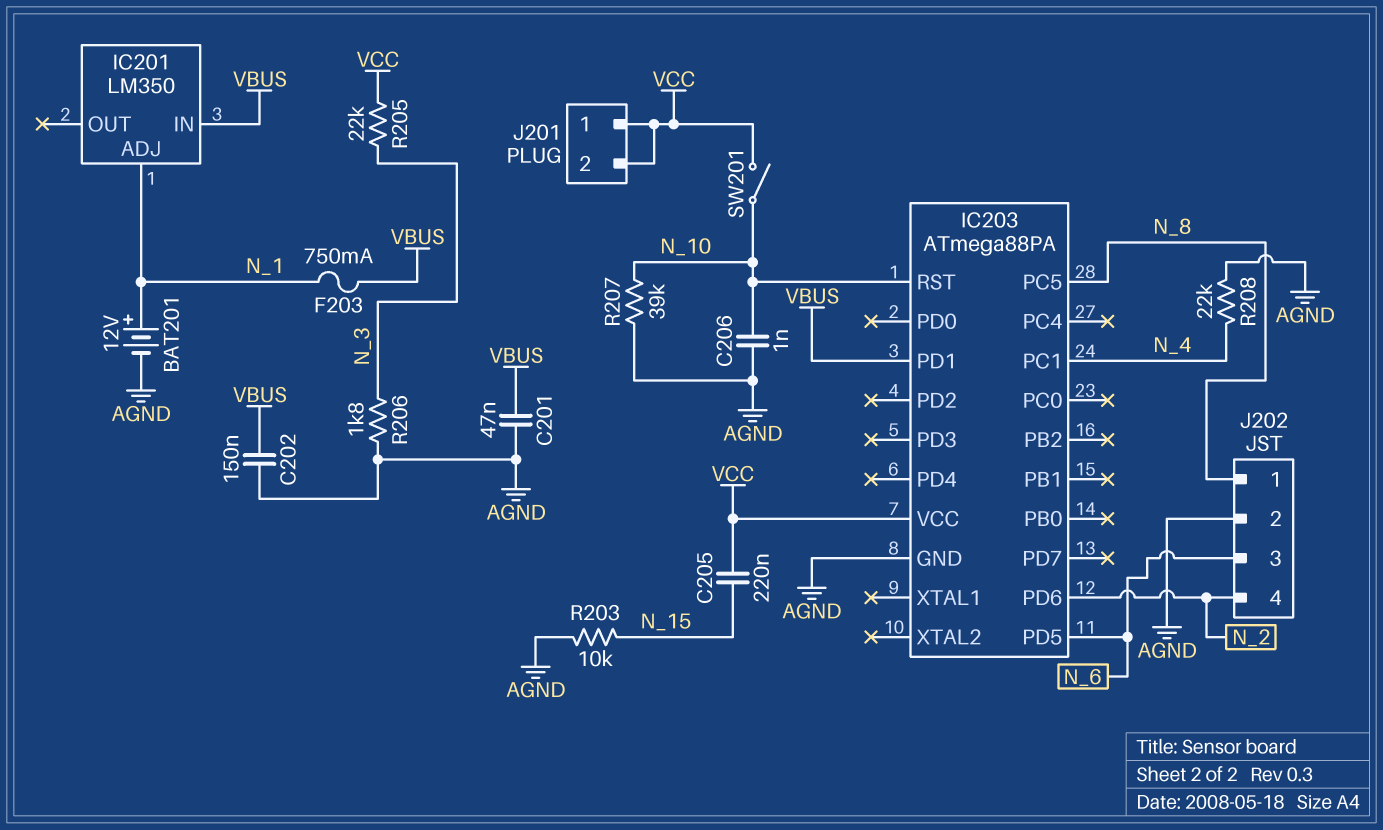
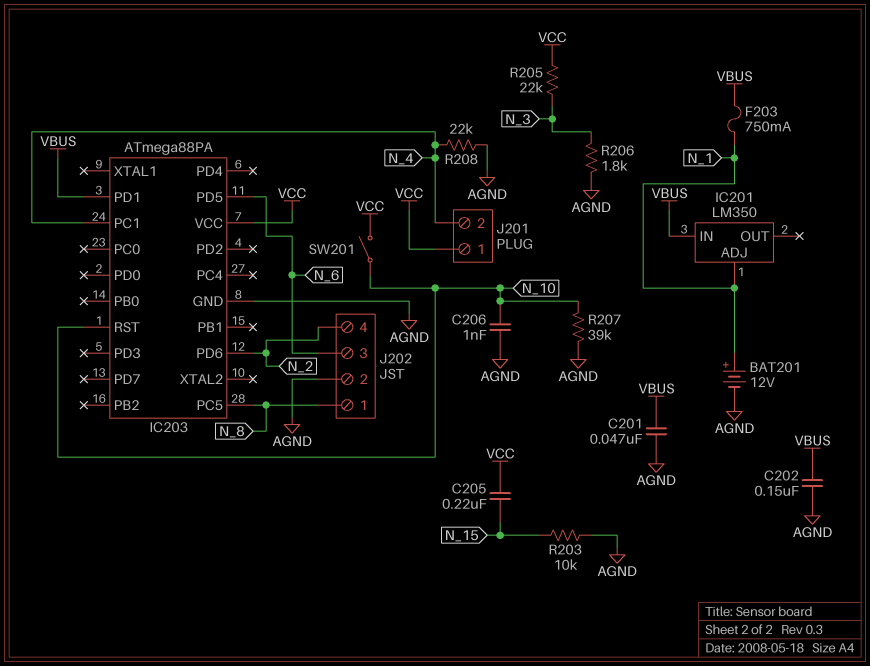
J201 pin 2: VCC -> N_4

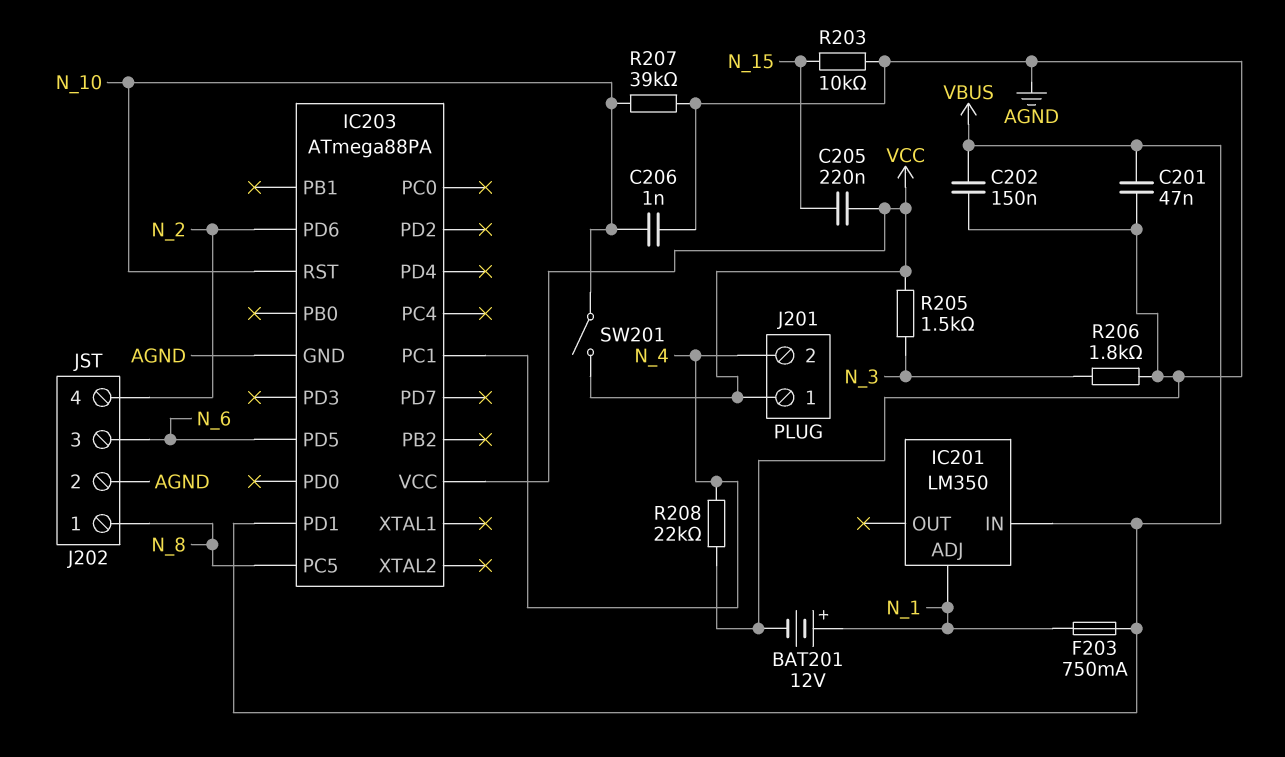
R205: 22k (N_3, VCC) -> 1.5k (N_3, VCC)

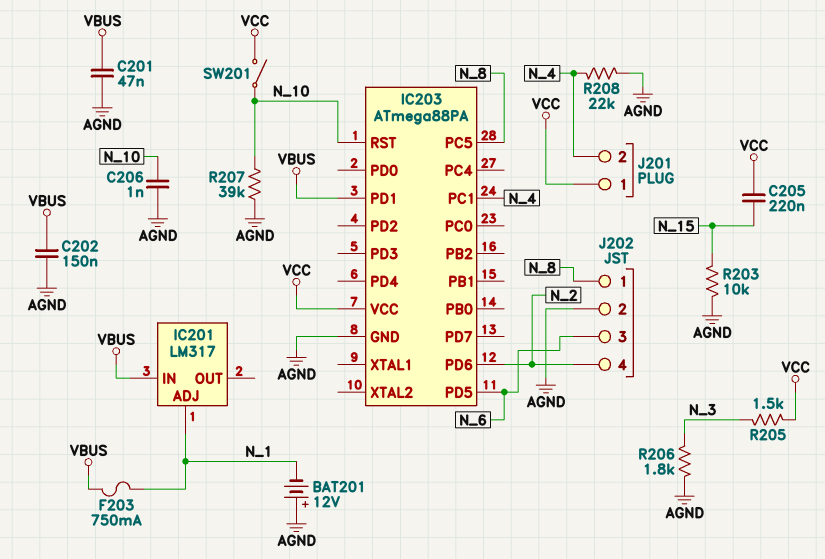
BAT201: 12V (plus N_1, minus AGND) -> 12V (plus AGND, minus N_1)
IC201: LM350 -> LM317

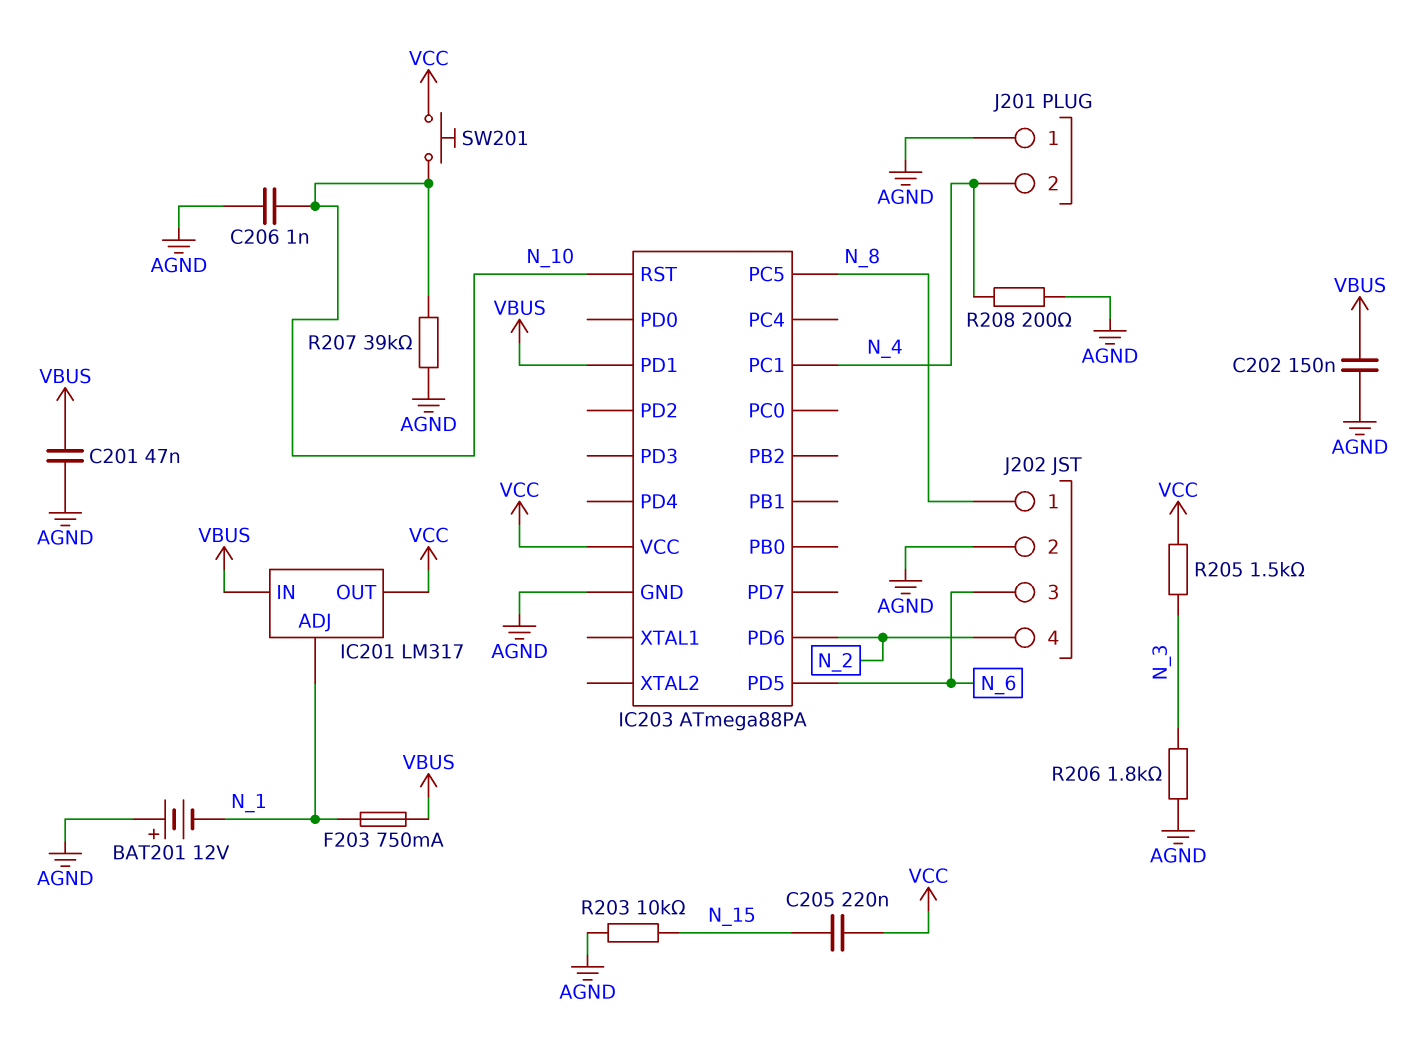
IC201 pin OUT: none -> VCC
J201 pin 1: VCC -> AGND
R208: 22k (AGND, N_4) -> 200 (AGND, N_4)
SW201: switch (N_10, VCC) -> button (N_10, VCC)

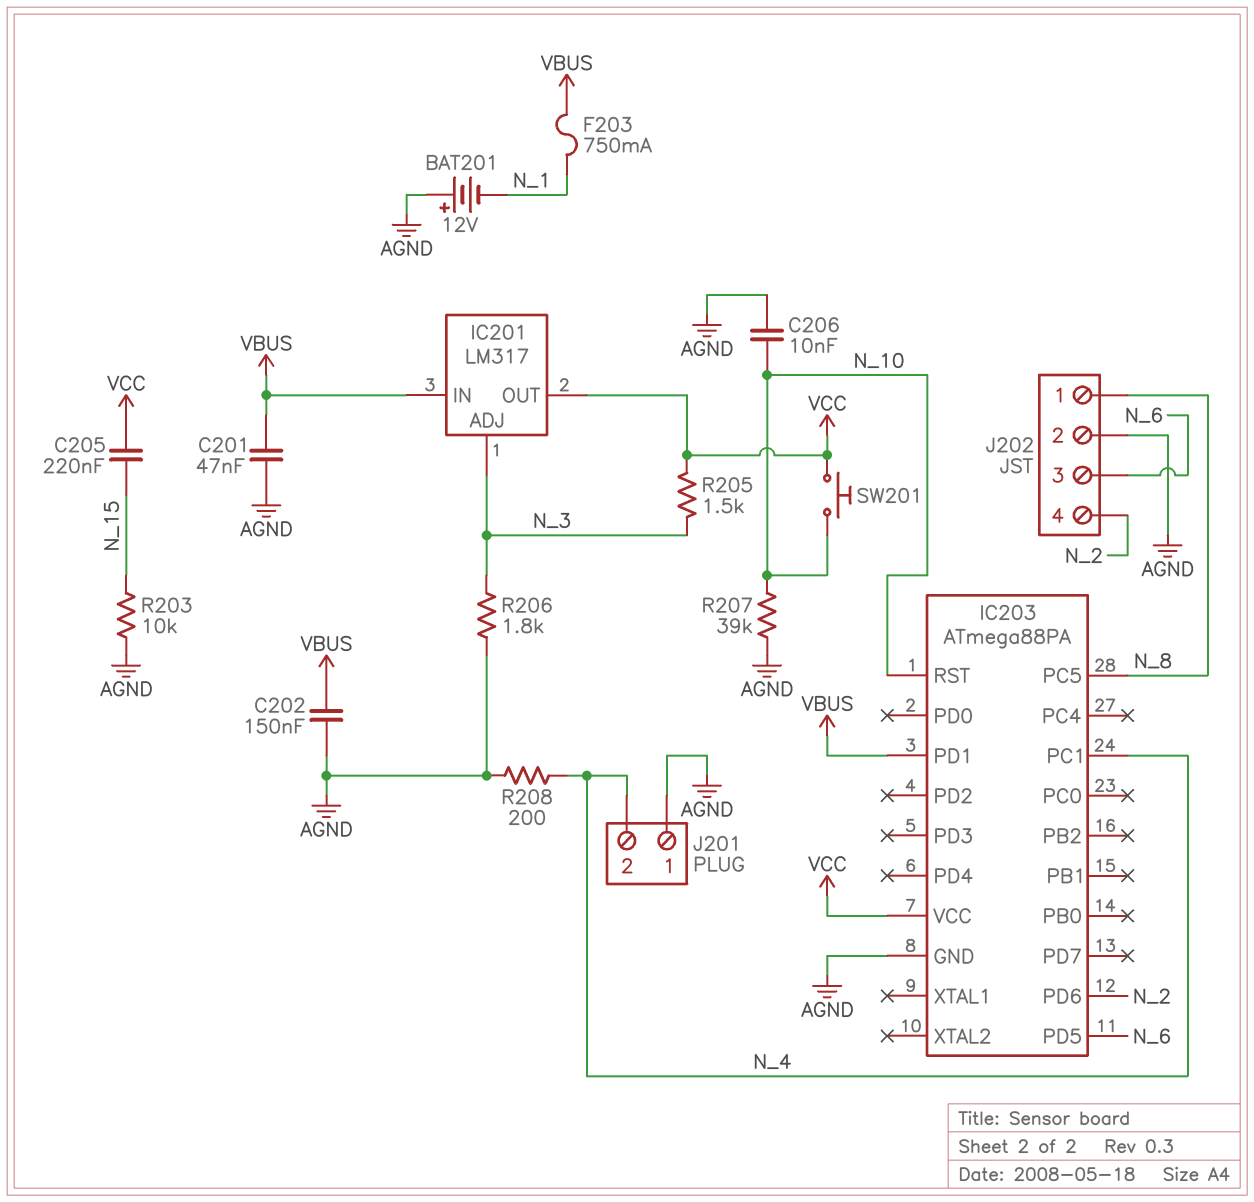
C206: 1nF (AGND, N_10) -> 10nF (AGND, N_10)
IC201 pin ADJ: N_1 -> N_3

